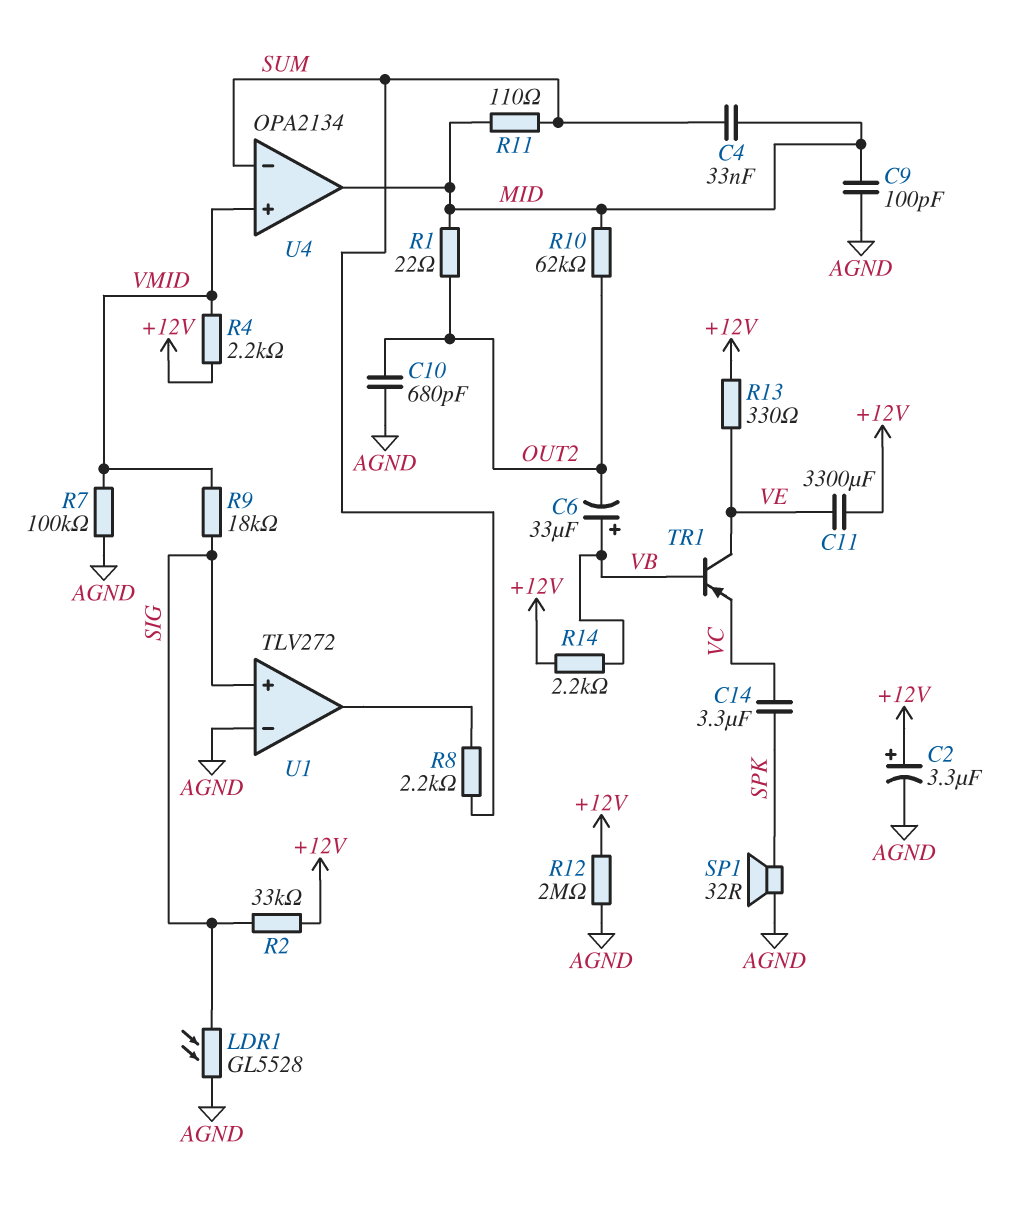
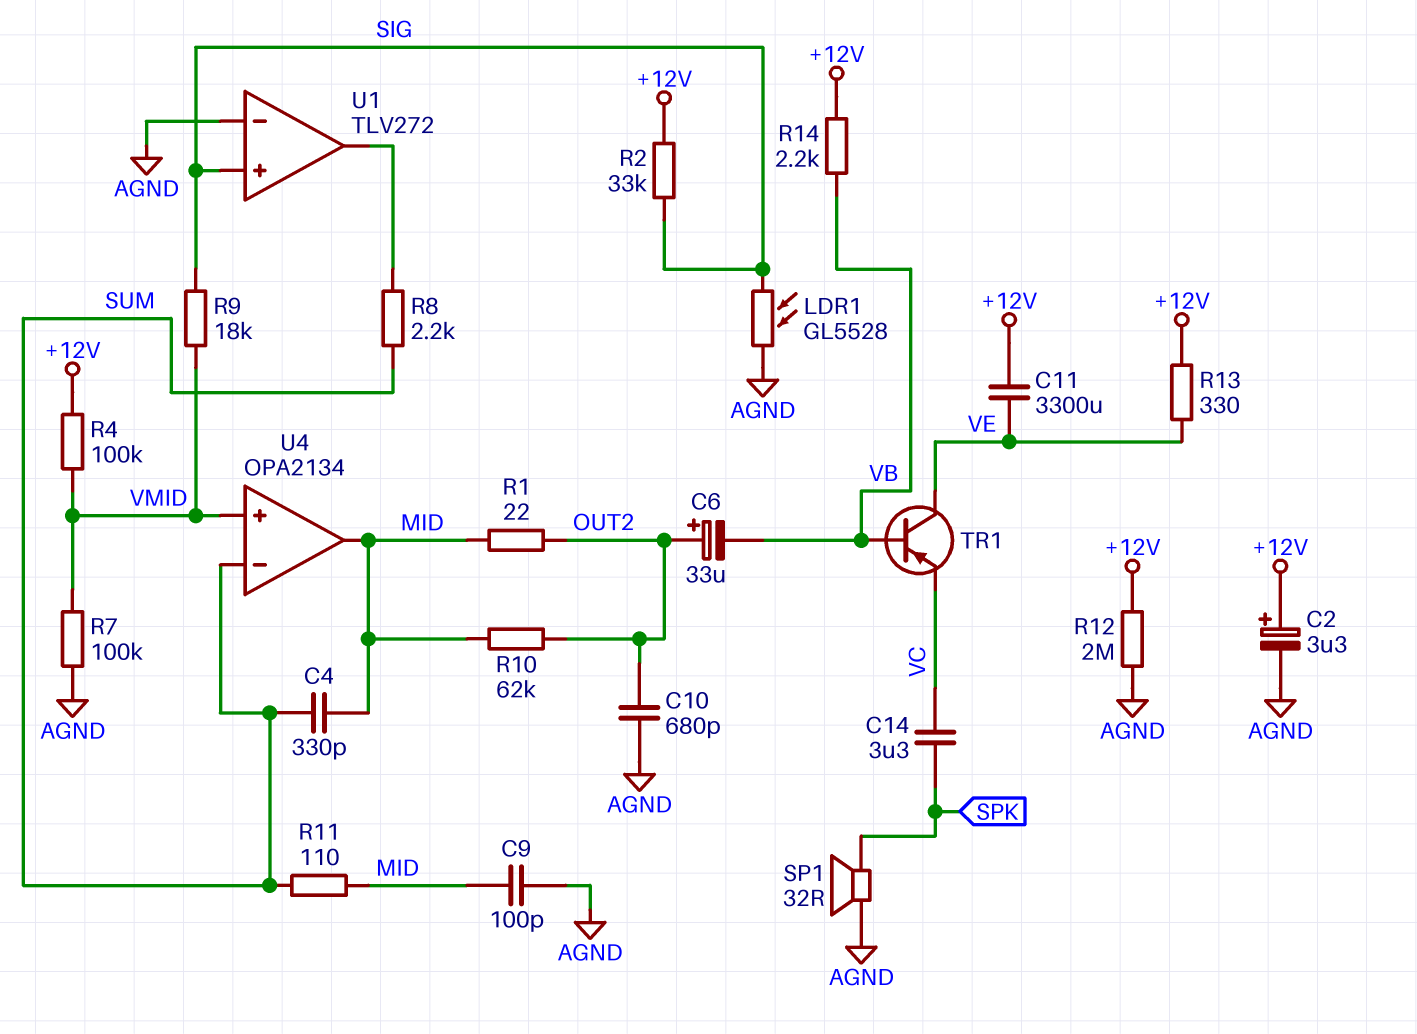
C4: 33nF (MID, SUM) -> 330pF (MID, SUM)
C6: 33uF (plus VB, minus OUT2) -> 33uF (plus OUT2, minus VB)
R4: 2.2k (+12V, VMID) -> 100k (+12V, VMID)

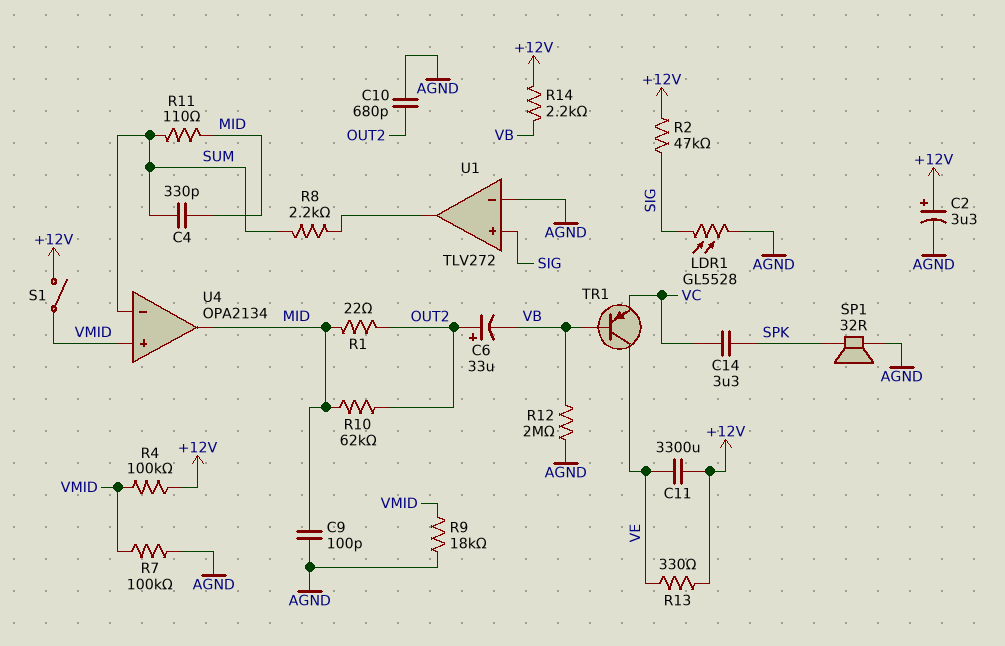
R2: 33k (+12V, SIG) -> 47k (+12V, SIG)
R9: 18k (SIG, VMID) -> 18k (AGND, VMID)
R12: 2M (+12V, AGND) -> 2M (AGND, VB)
S1: none -> switch (+12V, VMID)

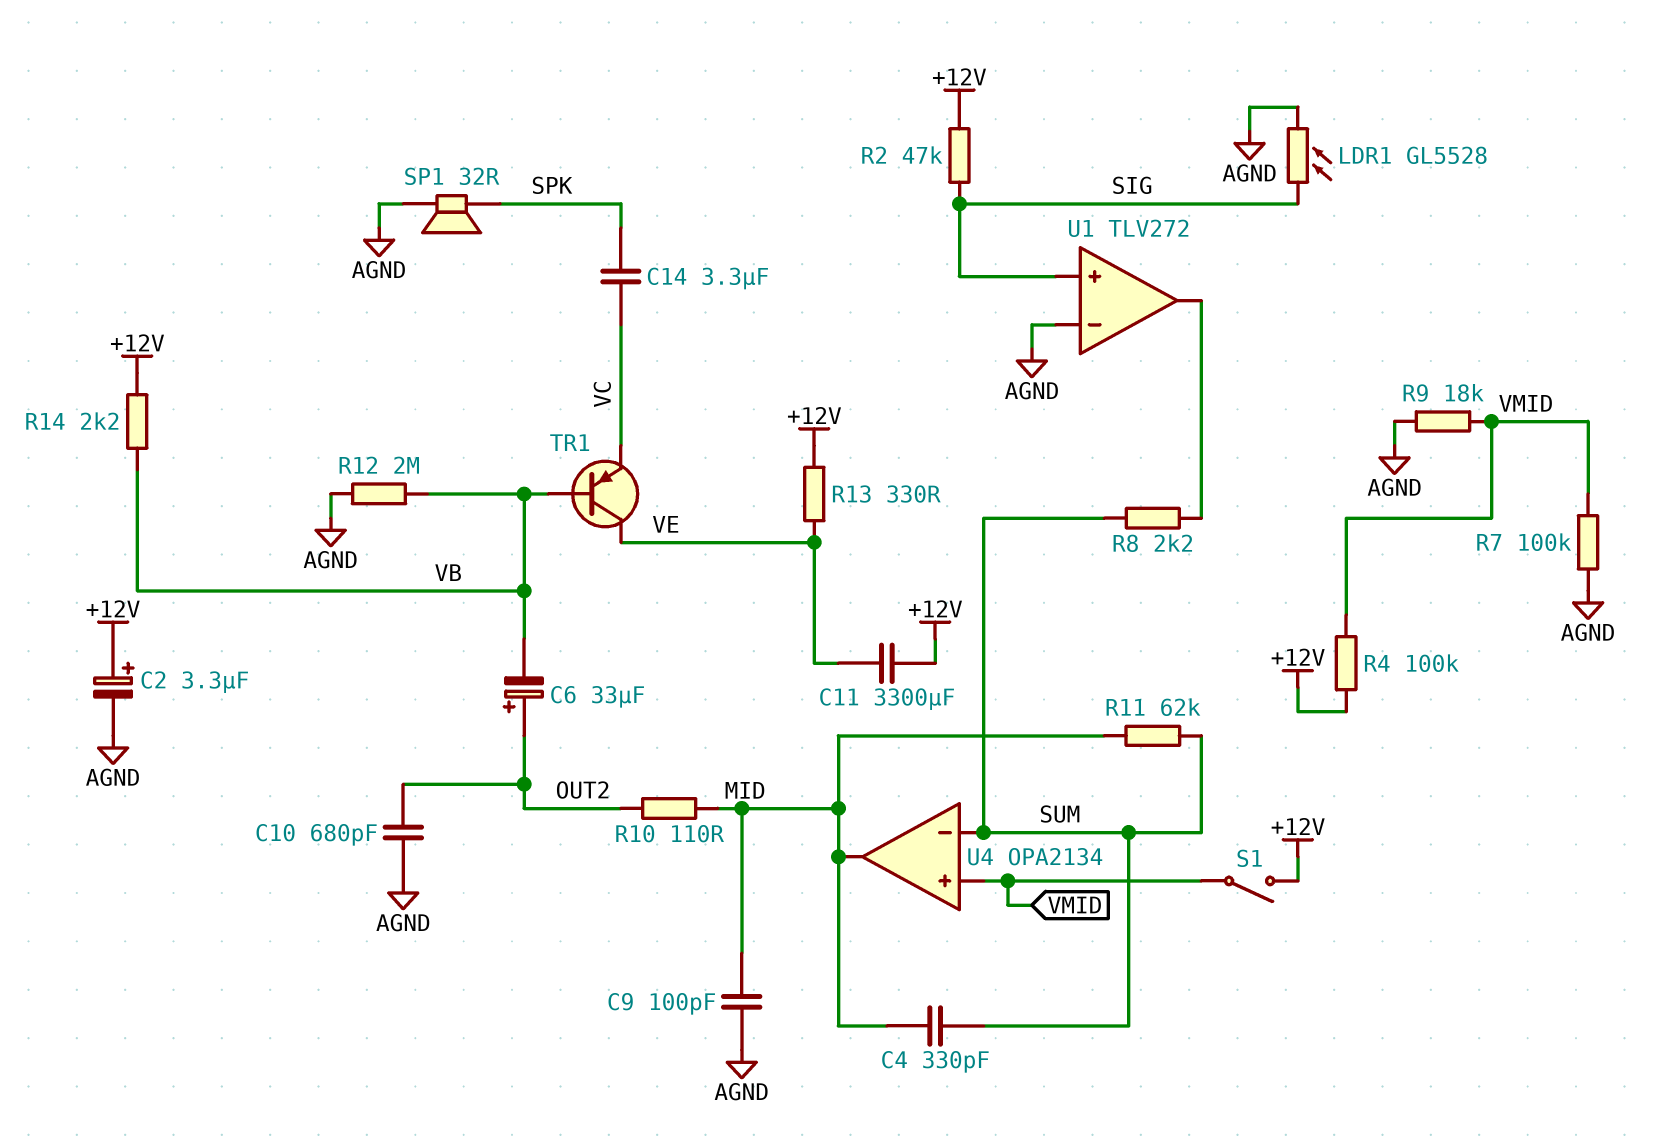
R1: 22 (MID, OUT2) -> none
R10: 62k (MID, OUT2) -> 110 (MID, OUT2)
R11: 110 (MID, SUM) -> 62k (MID, SUM)

